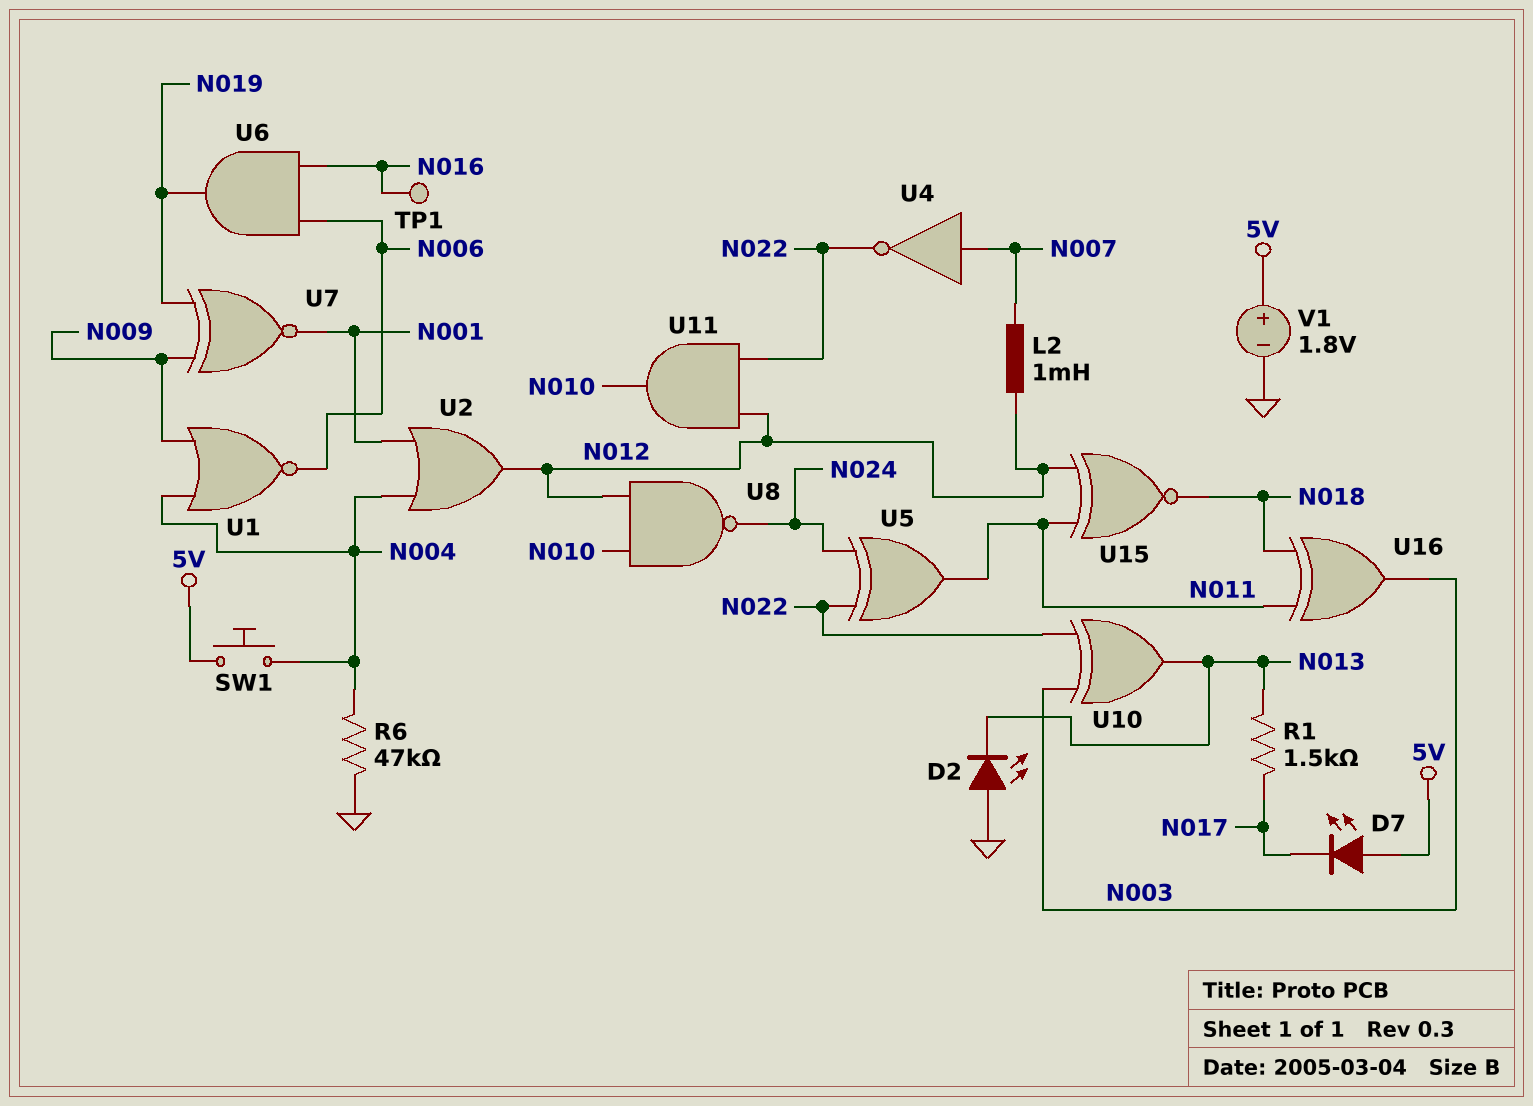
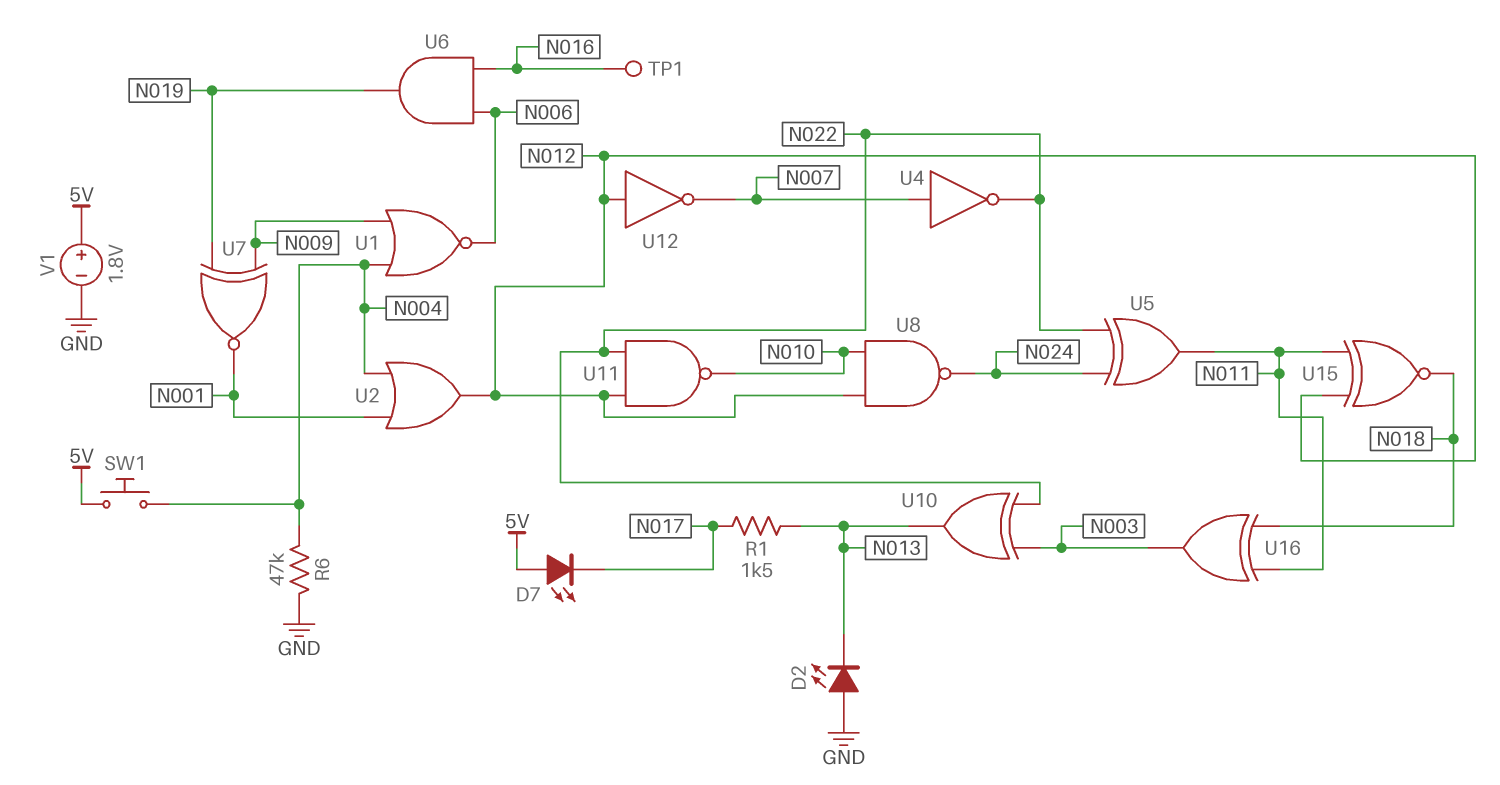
L2: 1mH (N007, N012) -> none
U11: AND (in N012, in N022, out N010) -> NAND (in N012, in N022, out N010)
U12: none -> NOT (in N012, out N007)

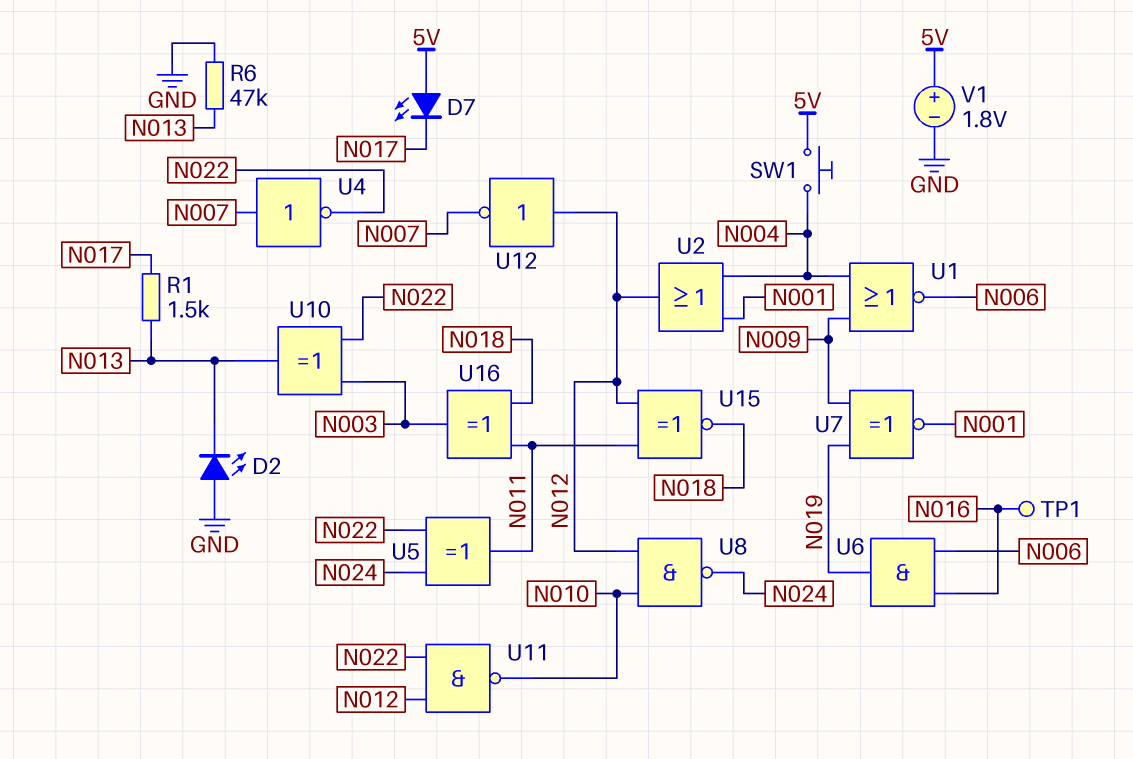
R6: 47k (GND, N004) -> 47k (GND, N013)

